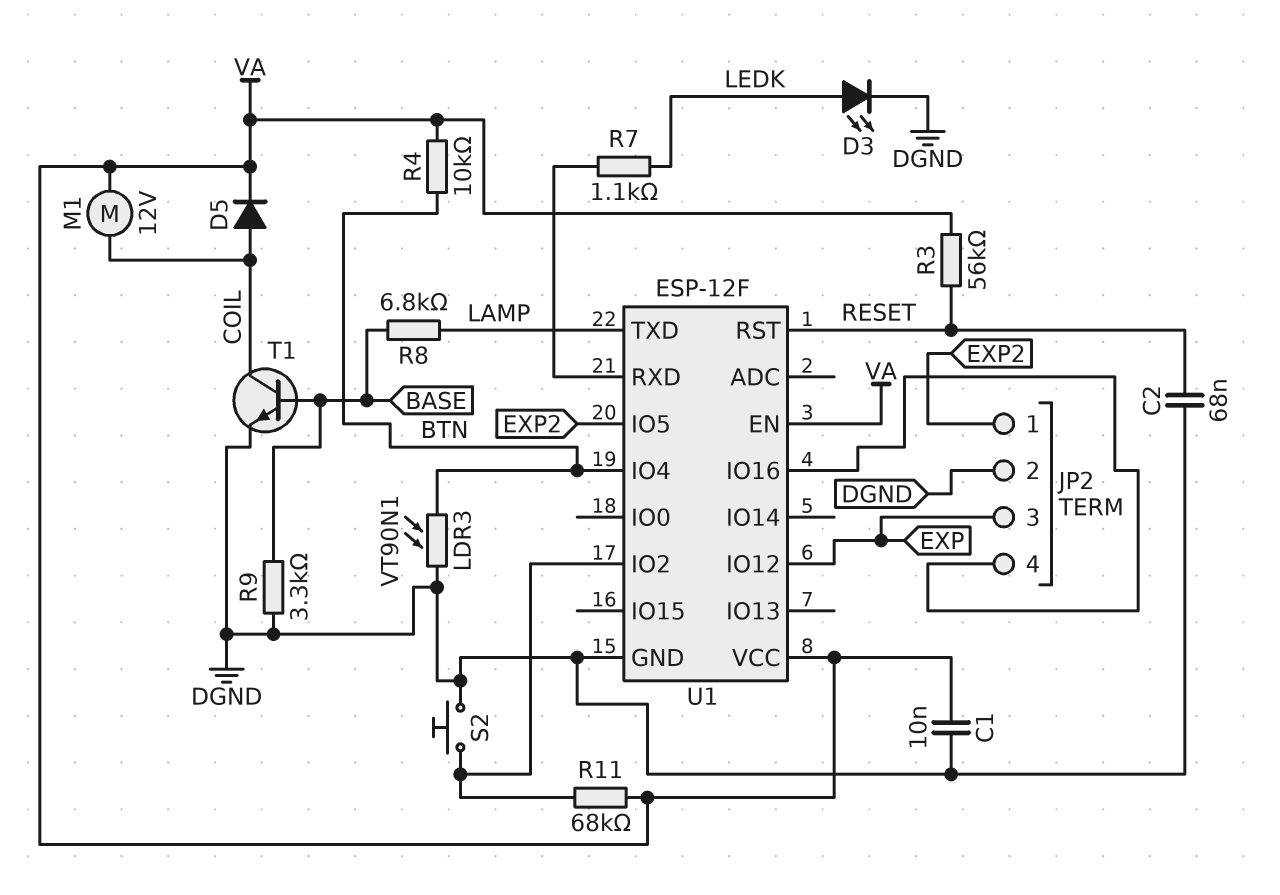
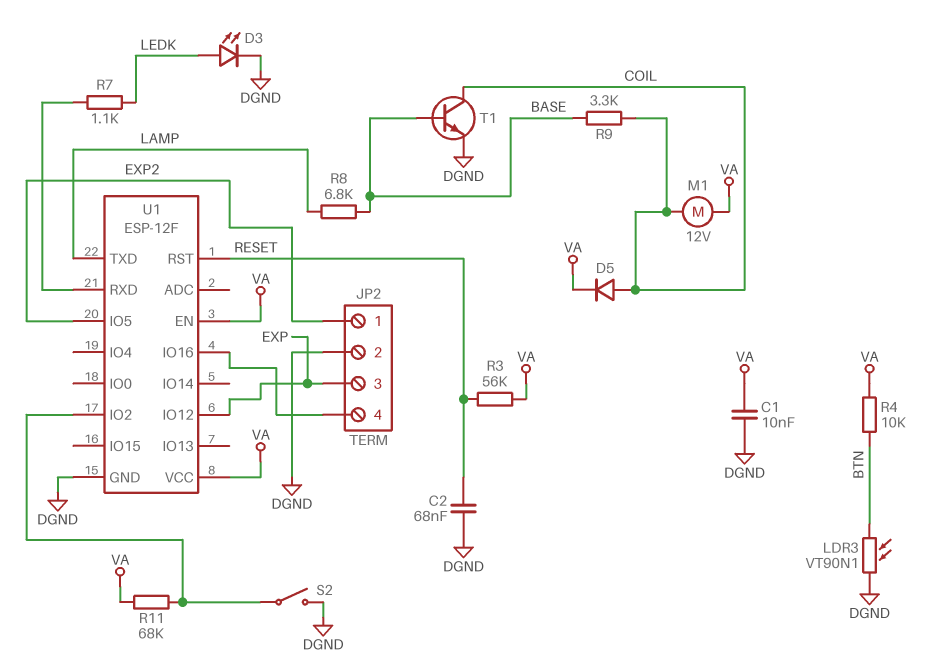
R9: 3.3k (BASE, DGND) -> 3.3k (BASE, COIL)
S2: button (DGND, U1/IO2) -> switch (DGND, U1/IO2)
U1 pin IO4: BTN -> none

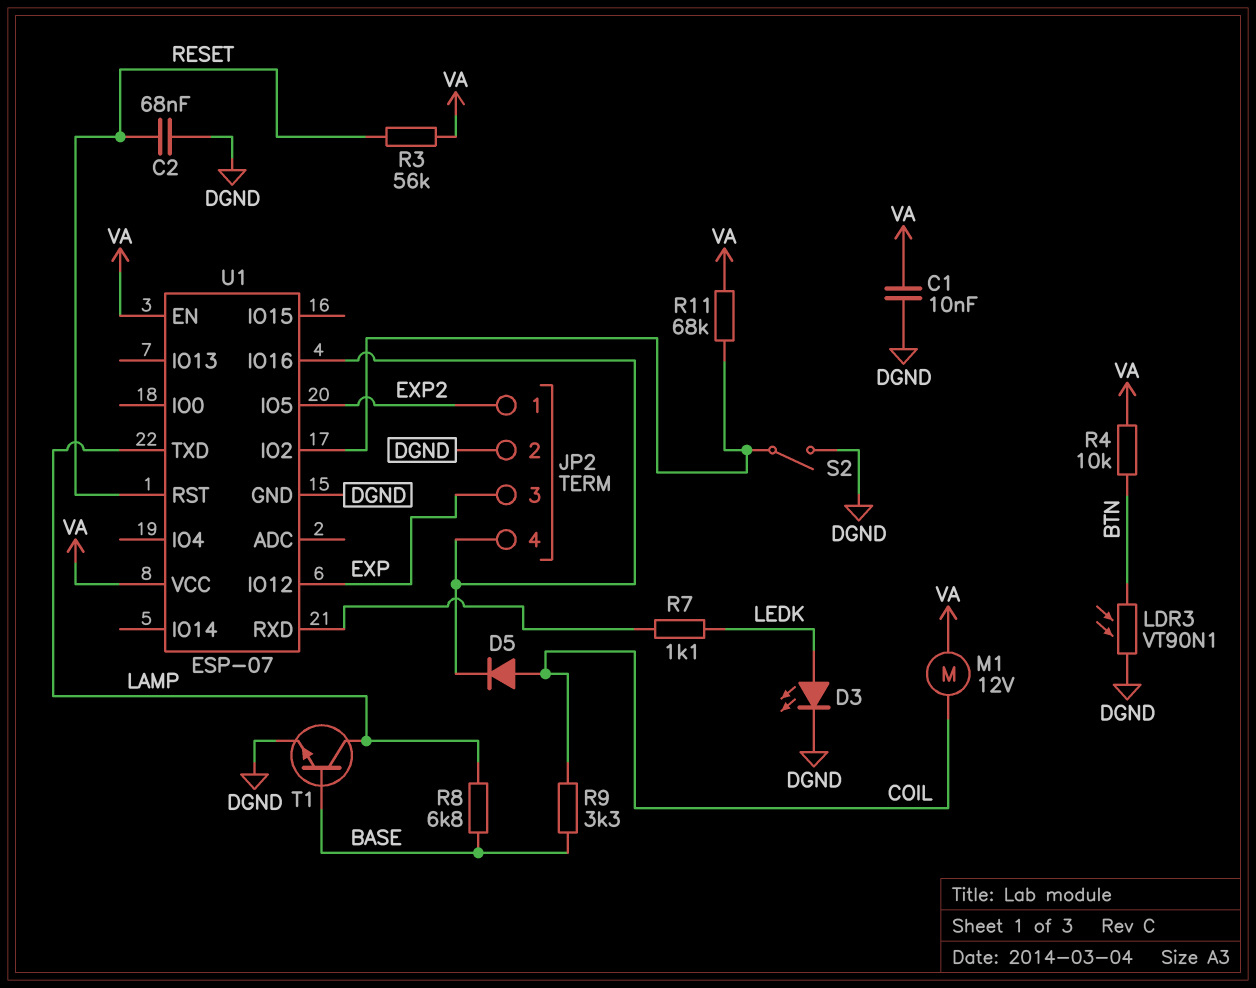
D5: diode (A COIL, K VA) -> diode (A COIL, K JP2/4)
T1: NPN (B BASE, C COIL, E DGND) -> NPN (B BASE, C LAMP, E DGND)
U1: ESP-12F -> ESP-07

